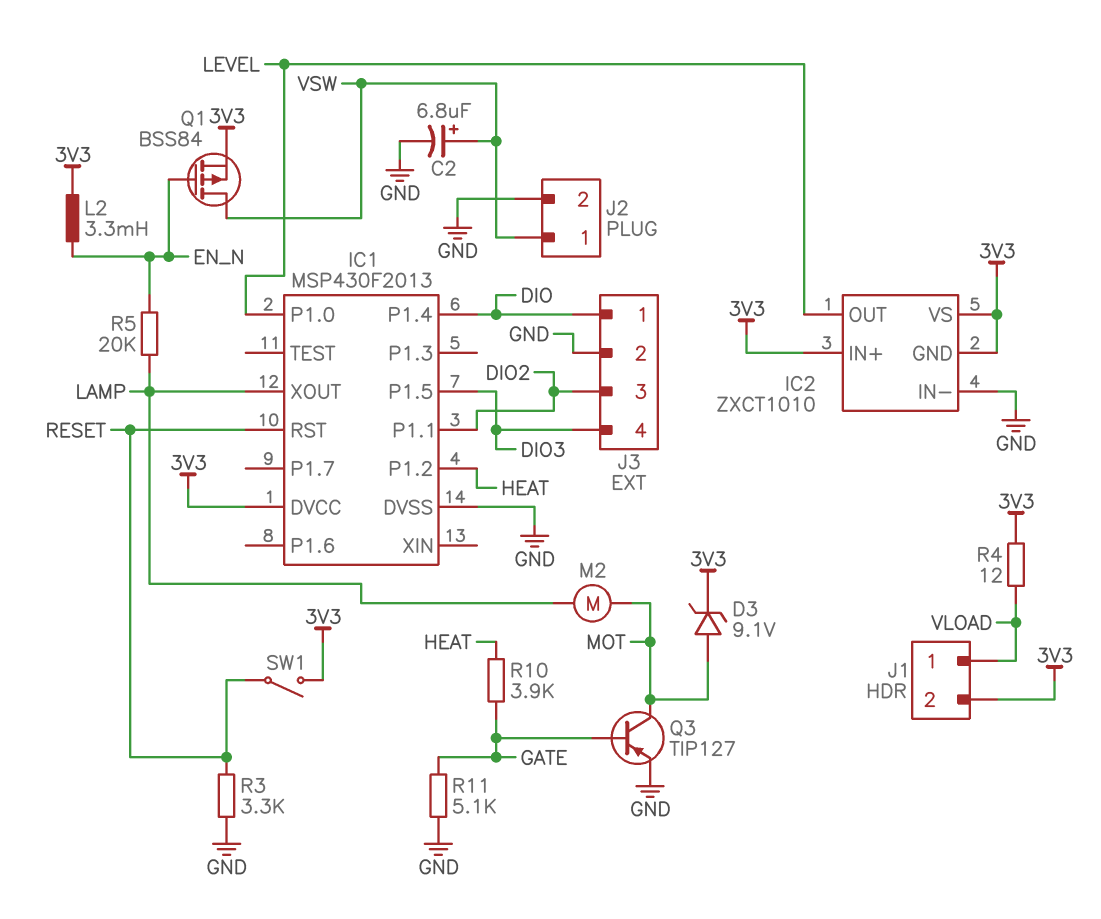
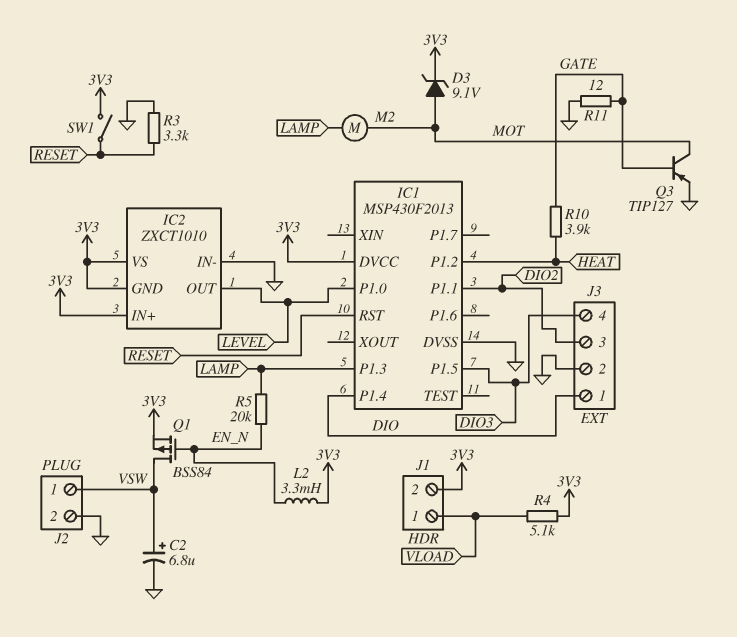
IC1 pin P1.3: none -> LAMP
IC1 pin XOUT: LAMP -> none
R4: 12 (3V3, VLOAD) -> 5.1k (3V3, VLOAD)
R11: 5.1k (GATE, GND) -> 12 (GATE, GND)

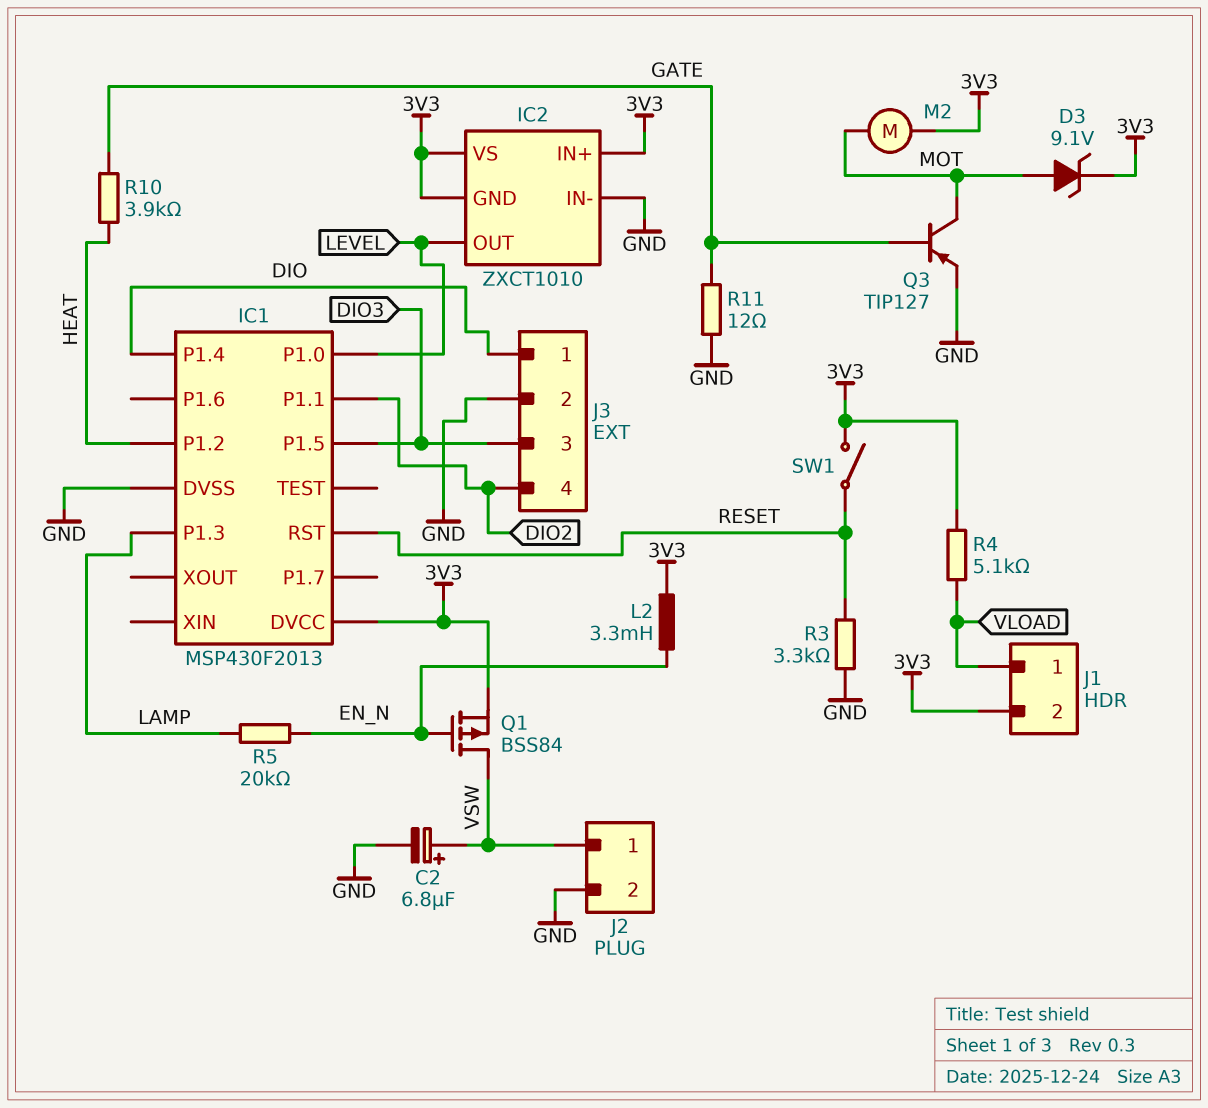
J3 pin 3: DIO2 -> DIO3
J3 pin 4: DIO3 -> DIO2
M2: motor (LAMP, MOT) -> motor (3V3, MOT)

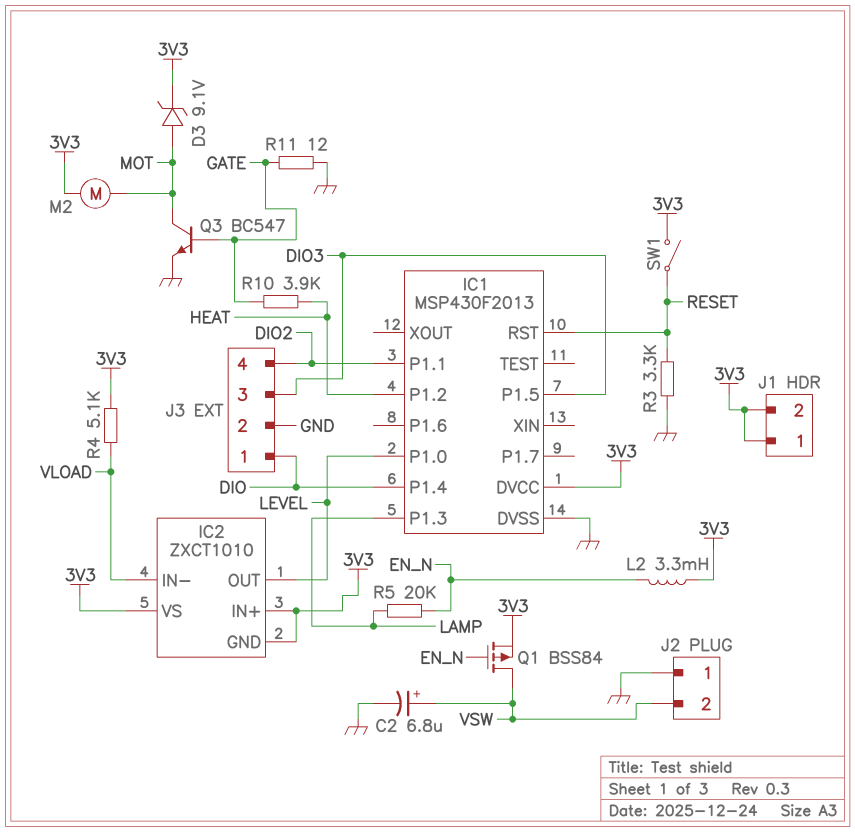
IC2 pin IN-: GND -> VLOAD
J1 pin 1: VLOAD -> 3V3
J2 pin 1: VSW -> GND
J2 pin 2: GND -> VSW
Q3: PNP TIP127 (B GATE, C MOT, E GND) -> NPN BC547 (B GATE, C MOT, E GND)

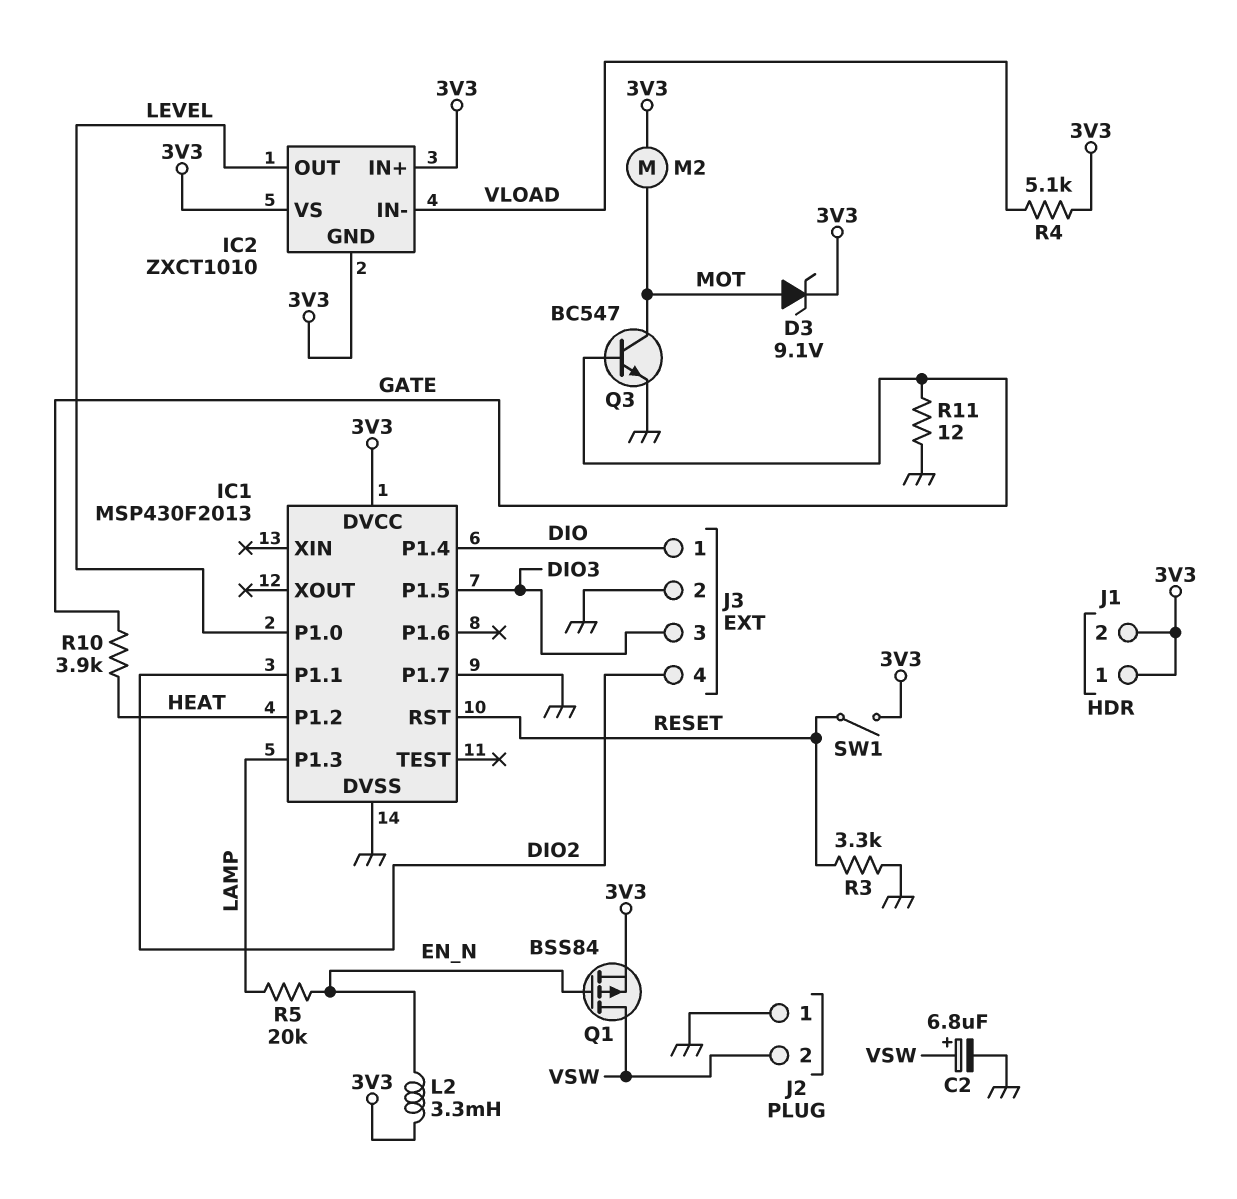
IC1 pin P1.7: none -> GND

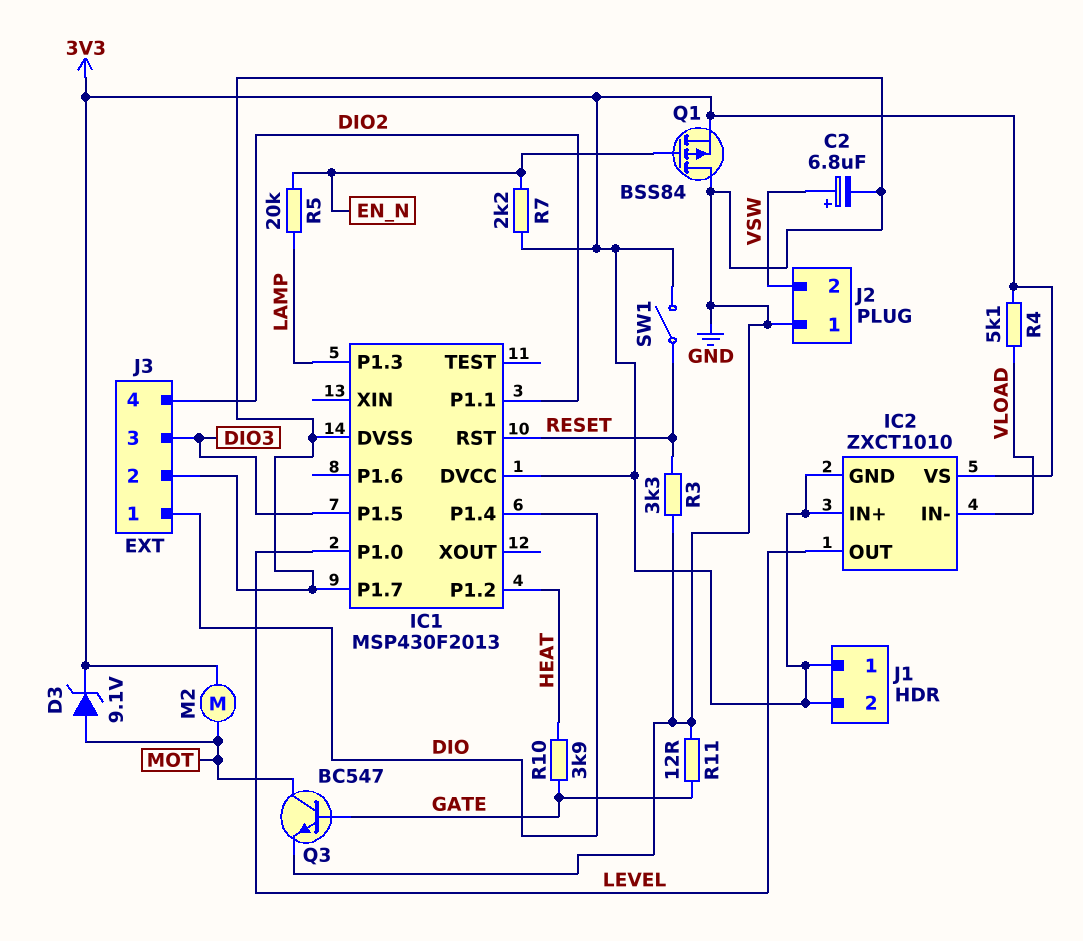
L2: 3.3mH (3V3, EN_N) -> none
Q1: PMOS BSS84 (G EN_N, D VSW, S 3V3) -> PMOS BSS84 (G EN_N, D GND, S 3V3)
R7: none -> 2.2k (3V3, EN_N)

